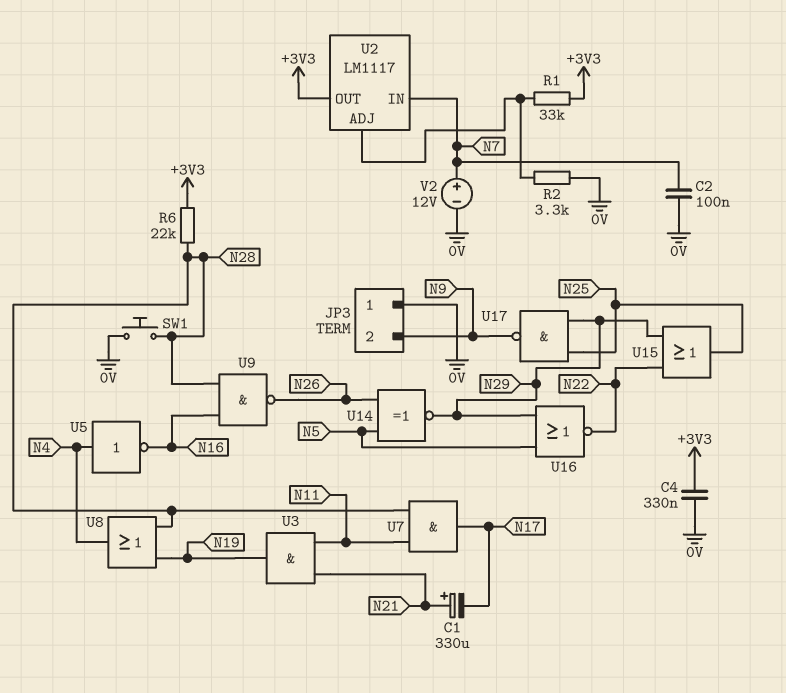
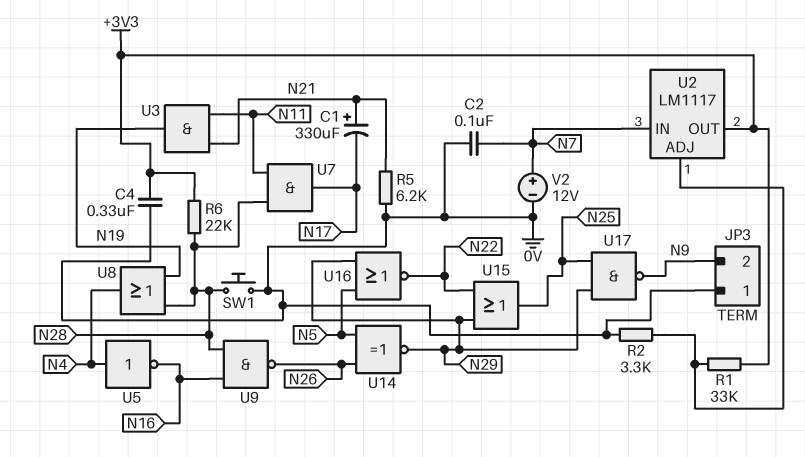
R5: none -> 6.2k (0V, N21)

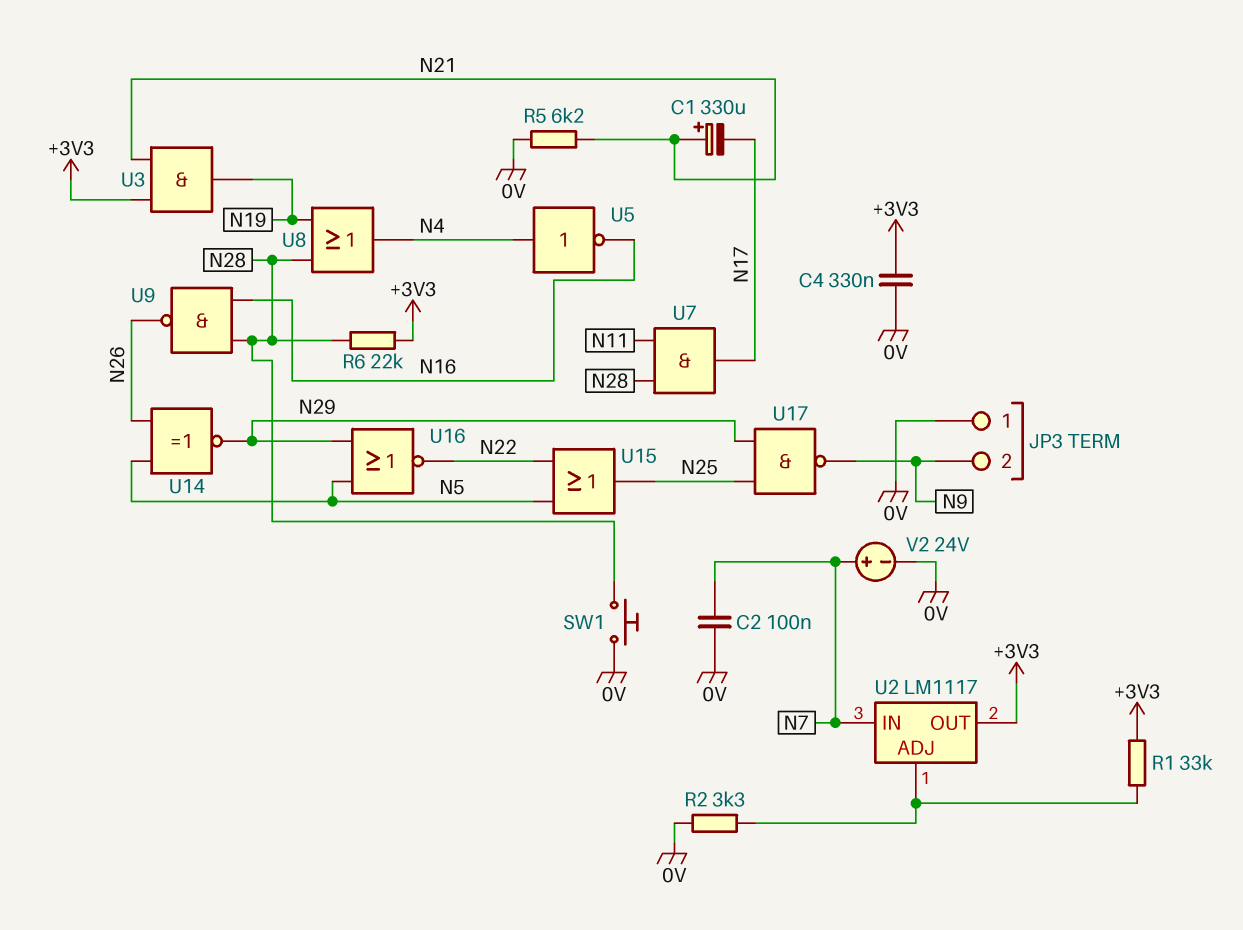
U3: AND (in N11, in N21, out N19) -> AND (in +3V3, in N21, out N19)
U15: OR (in N22, in N29, out N25) -> OR (in N5, in N22, out N25)
V2: 12V (plus N7, minus 0V) -> 24V (plus N7, minus 0V)

